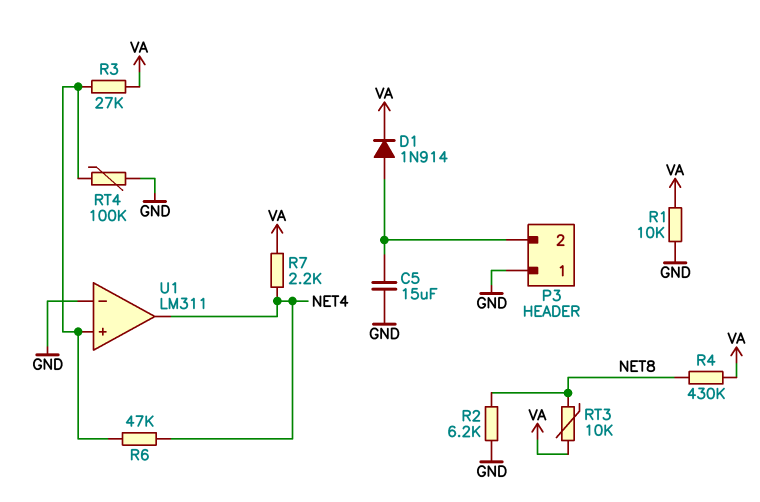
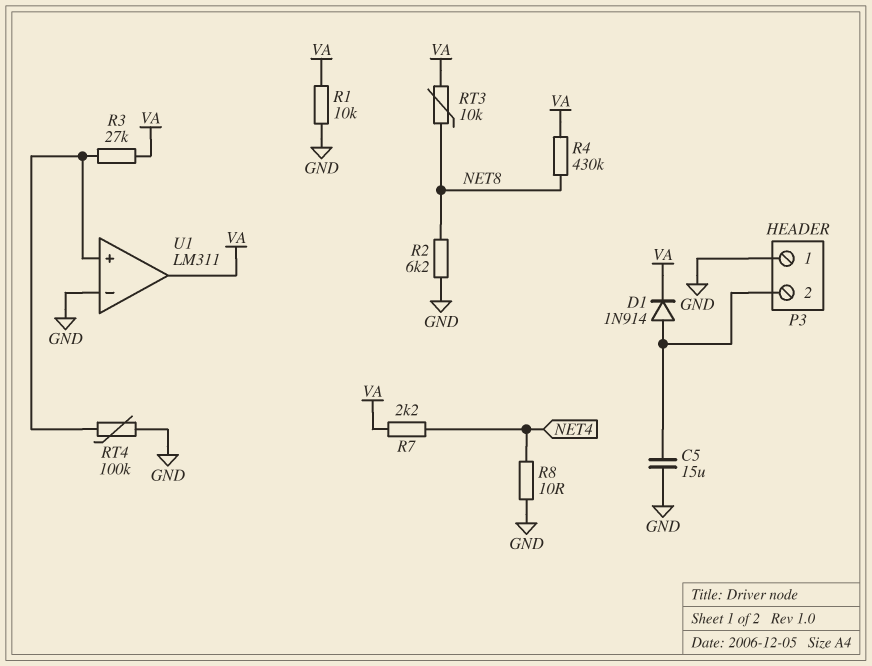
R6: 47k (NET4, U1/in+) -> none
R8: none -> 10 (GND, NET4)
U1 pin out: NET4 -> VA

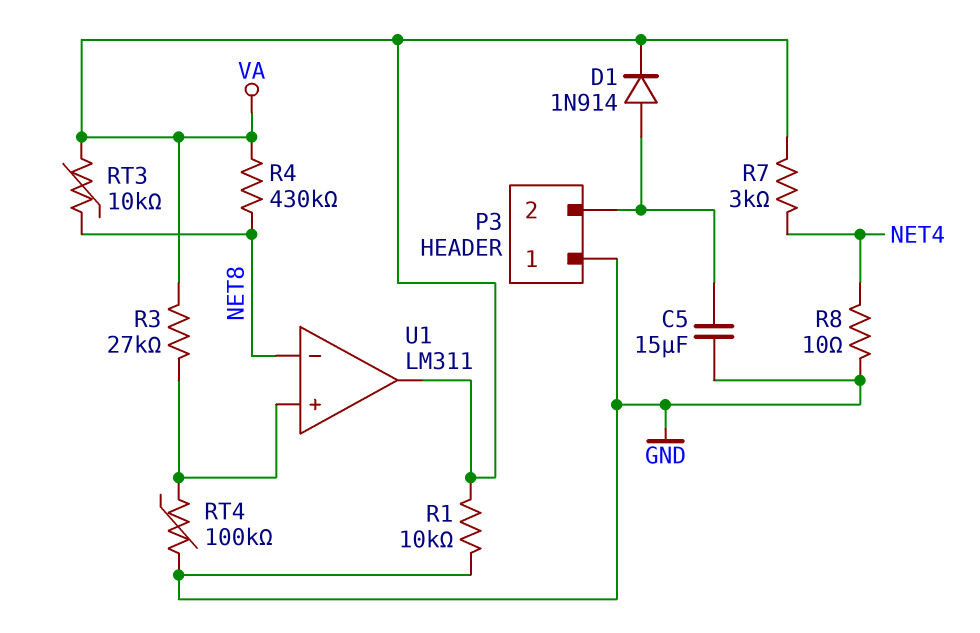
R2: 6.2k (GND, NET8) -> none
R7: 2.2k (NET4, VA) -> 3k (NET4, VA)
U1 pin in-: GND -> NET8

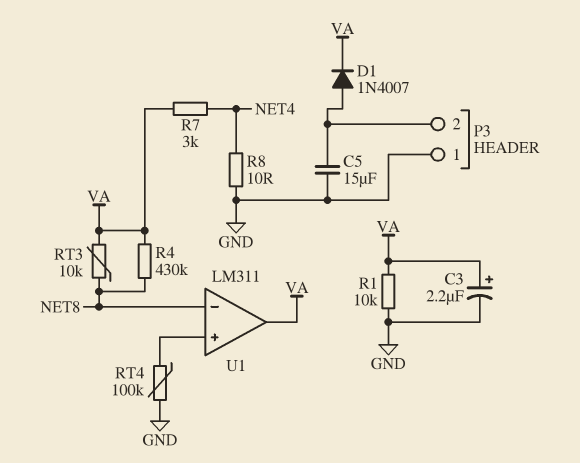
C3: none -> 2.2uF (plus VA, minus GND)
D1: diode 1N914 (A P3/2, K VA) -> diode 1N4007 (A P3/2, K VA)
R3: 27k (U1/in+, VA) -> none

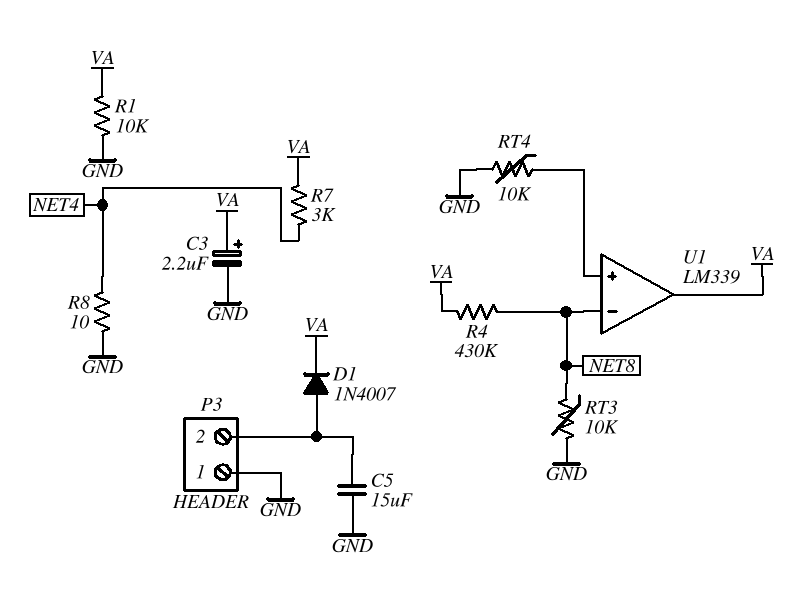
RT3: 10k (NET8, VA) -> 10k (GND, NET8)
RT4: 100k (GND, U1/in+) -> 10k (GND, U1/in+)
U1: LM311 -> LM339

